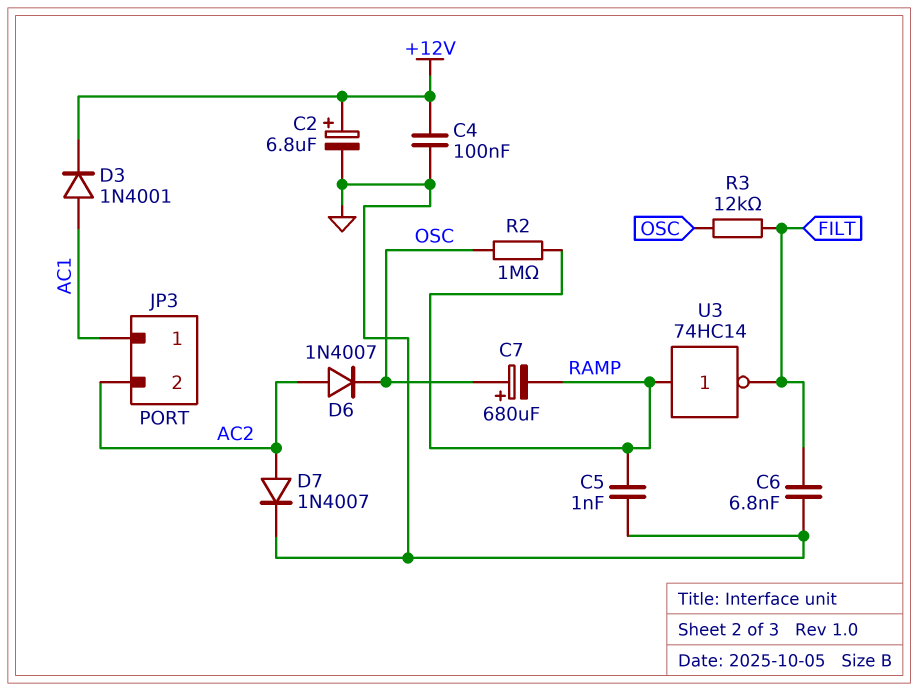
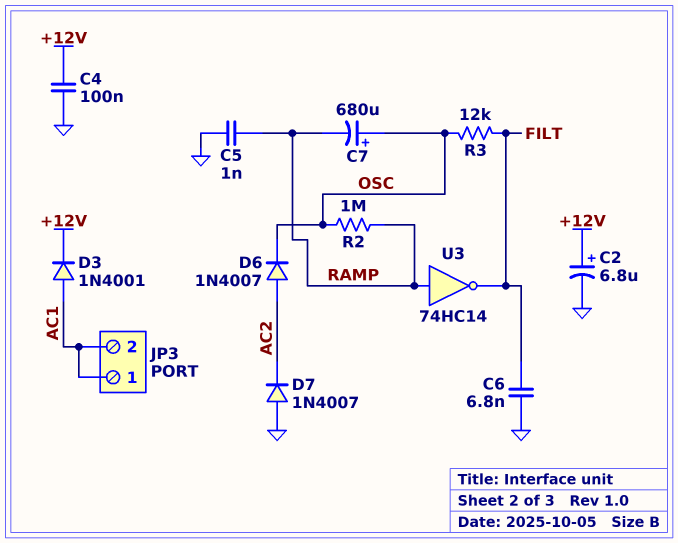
D7: diode 1N4007 (A AC2, K GND) -> diode 1N4007 (A GND, K AC2)
JP3 pin 2: AC2 -> AC1

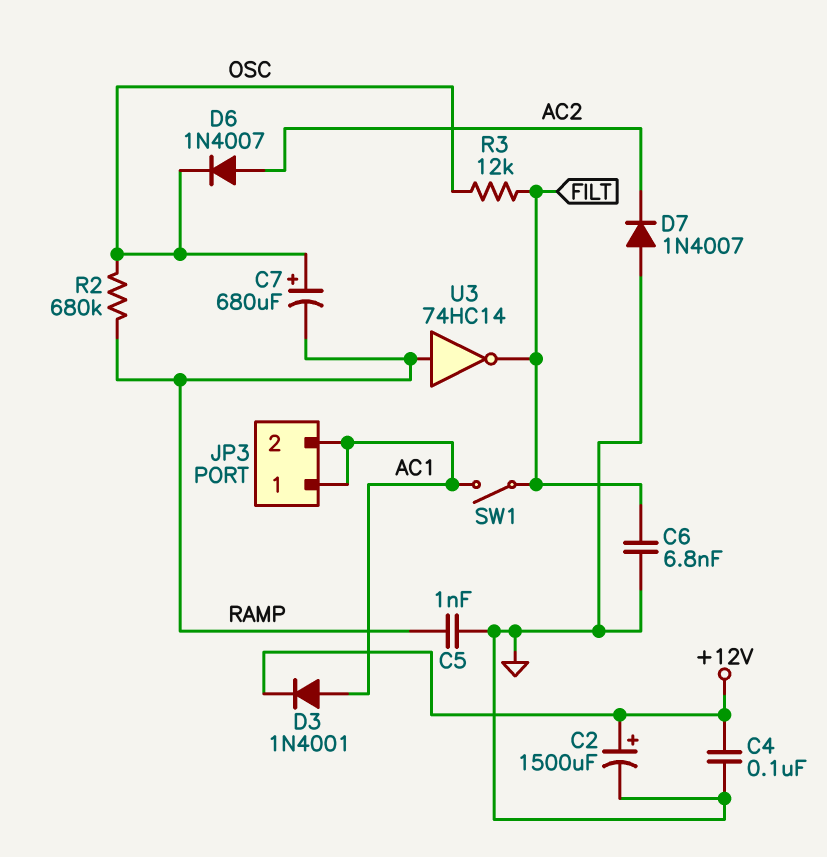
C2: 6.8uF (plus +12V, minus GND) -> 1500uF (plus +12V, minus GND)
R2: 1M (OSC, RAMP) -> 680k (OSC, RAMP)
SW1: none -> switch (AC1, FILT)

